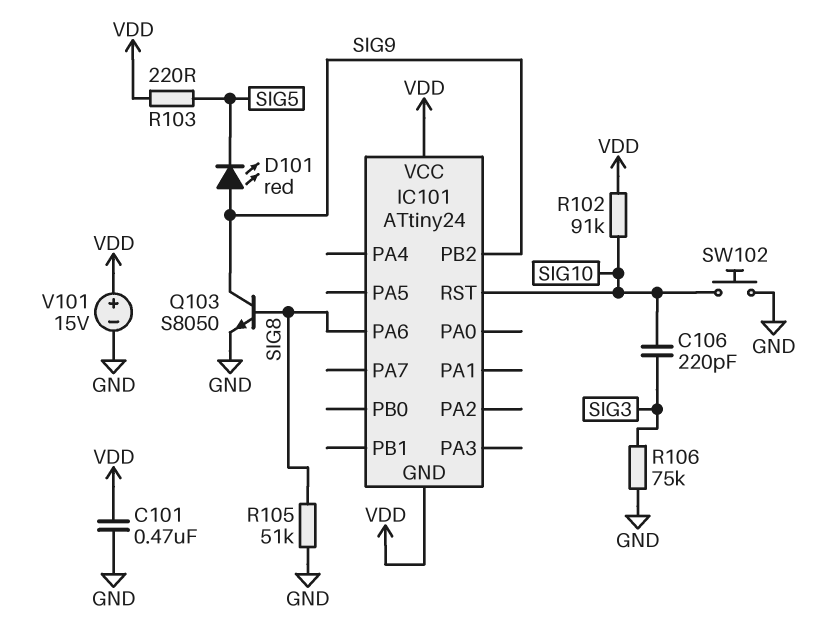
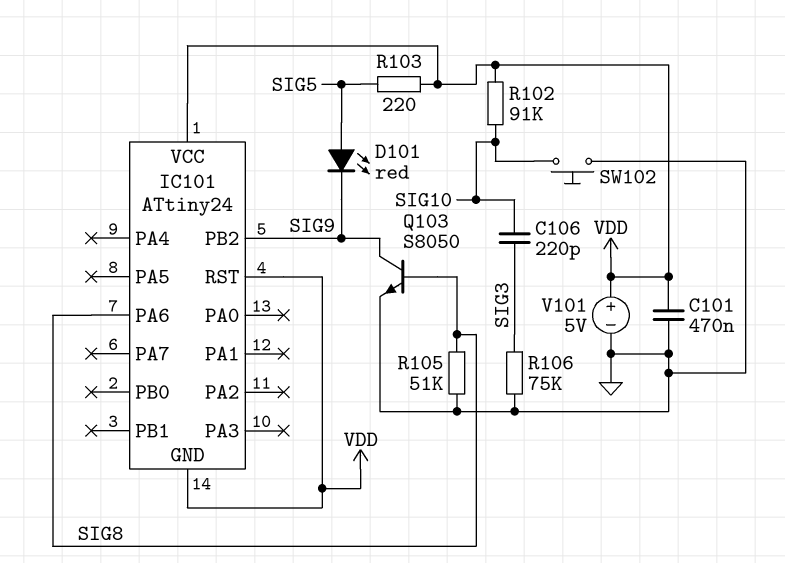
D101: LED red (A SIG9, K SIG5) -> LED red (A SIG5, K SIG9)
IC101 pin RST: SIG10 -> VDD
V101: 15V (plus VDD, minus GND) -> 5V (plus VDD, minus GND)

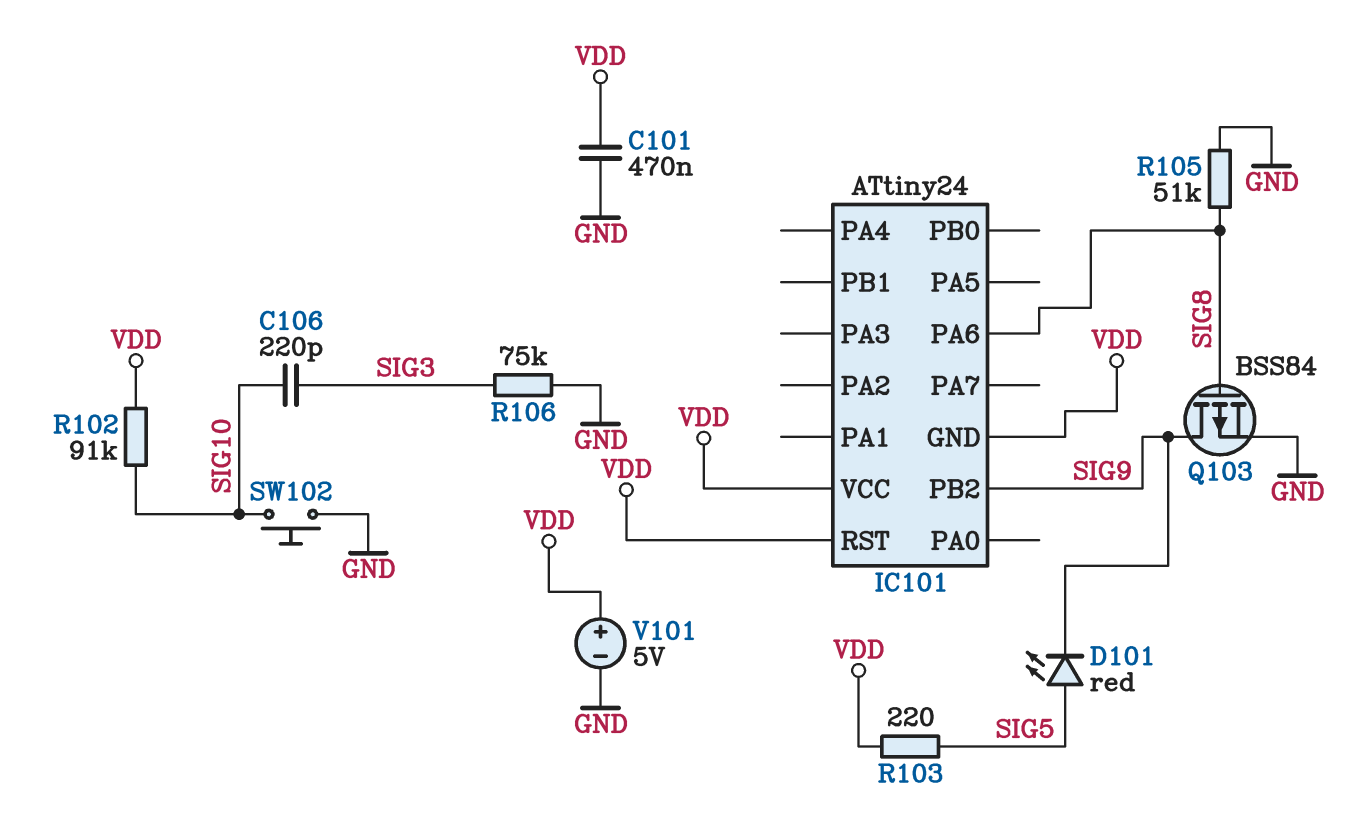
Q103: NPN S8050 (B SIG8, C SIG9, E GND) -> PMOS BSS84 (G SIG8, D SIG9, S GND)

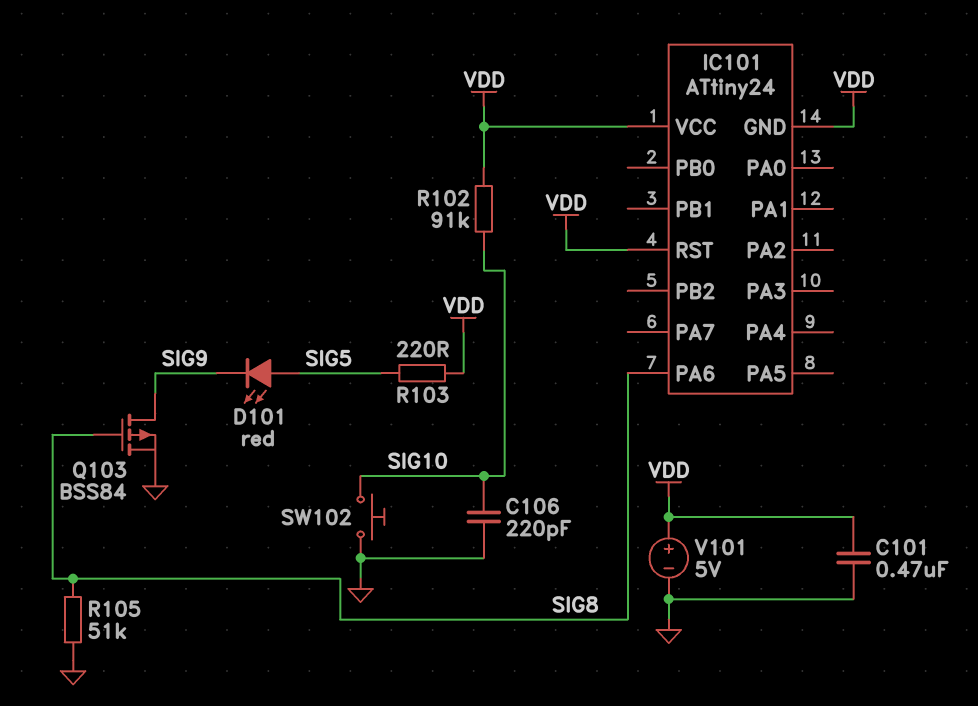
C106: 220pF (SIG3, SIG10) -> 220pF (GND, SIG10)
IC101 pin PB2: SIG9 -> none
R106: 75k (GND, SIG3) -> none

